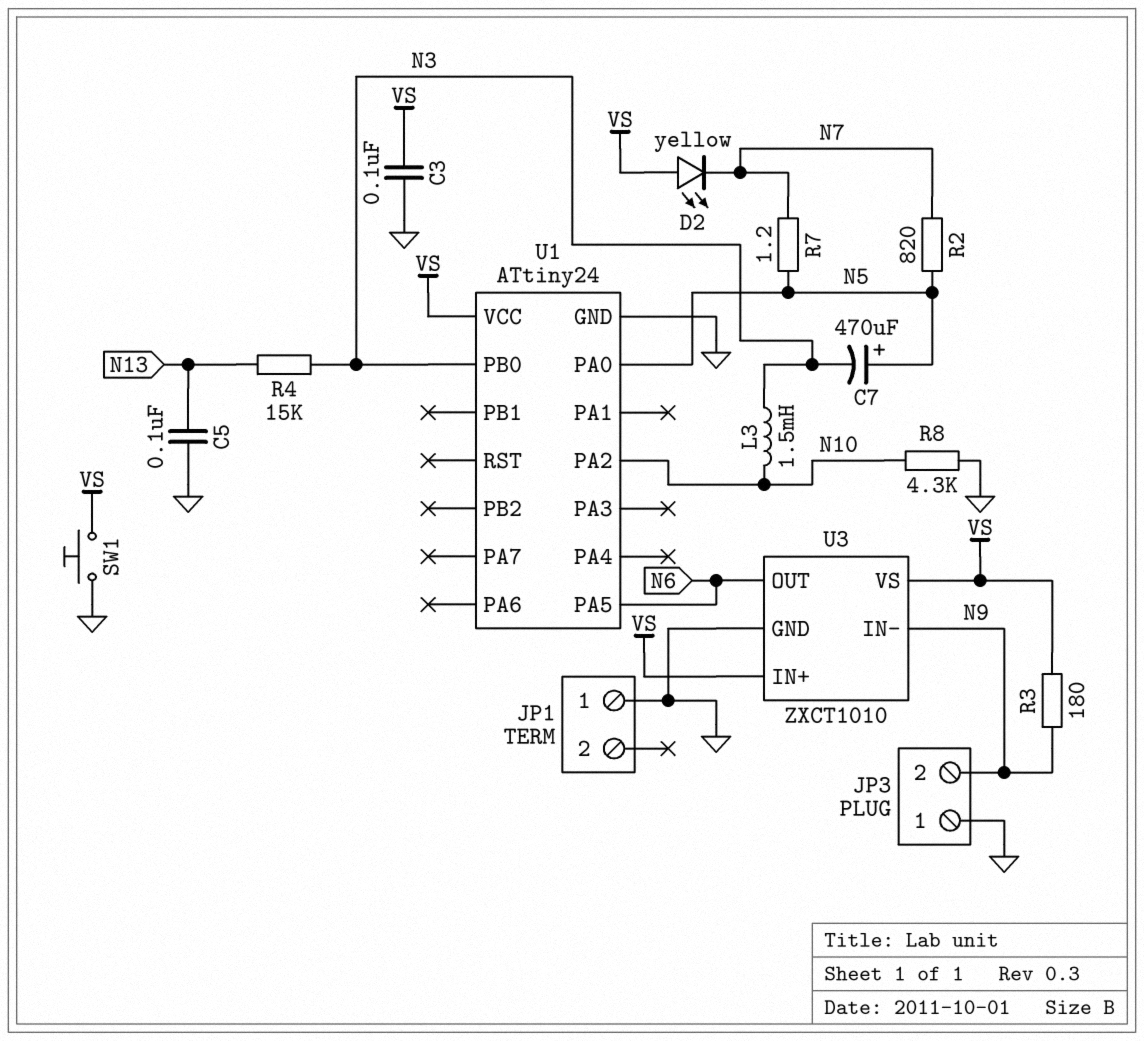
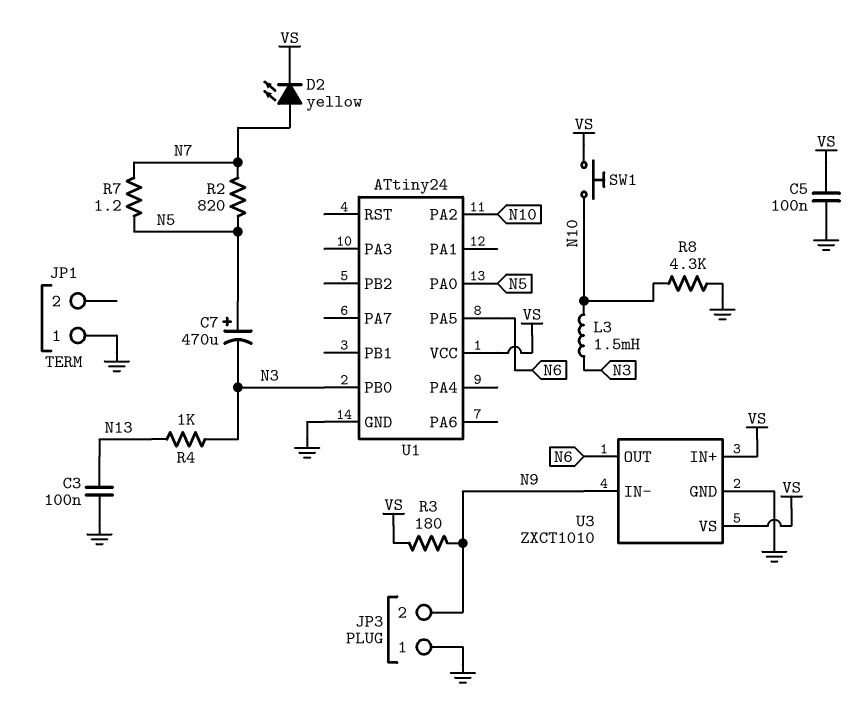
C3: 100nF (GND, VS) -> 100nF (GND, N13)
C5: 100nF (GND, N13) -> 100nF (GND, VS)
D2: LED yellow (A VS, K N7) -> LED yellow (A N7, K VS)
R4: 15k (N3, N13) -> 1k (N3, N13)
SW1: button (GND, VS) -> button (N10, VS)

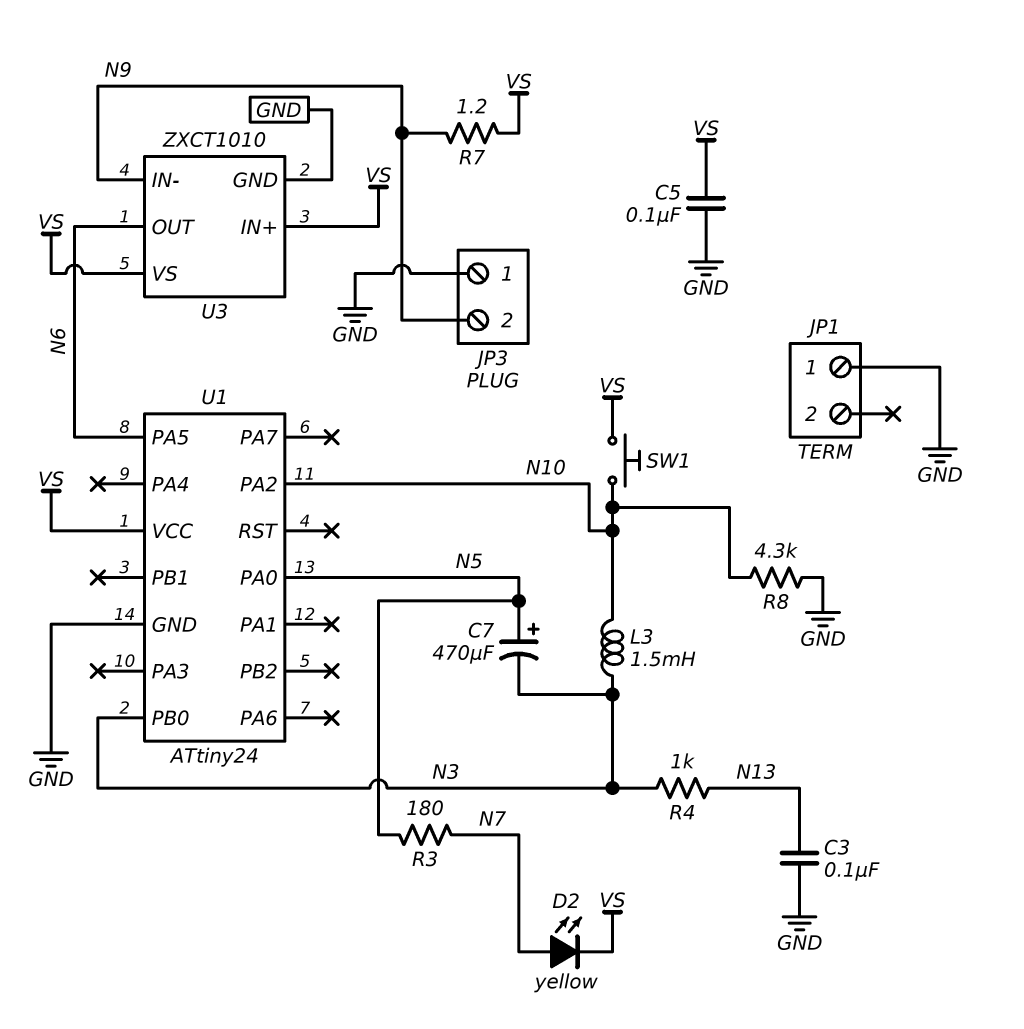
R2: 820 (N5, N7) -> none
R3: 180 (N9, VS) -> 180 (N5, N7)
R7: 1.2 (N5, N7) -> 1.2 (N9, VS)

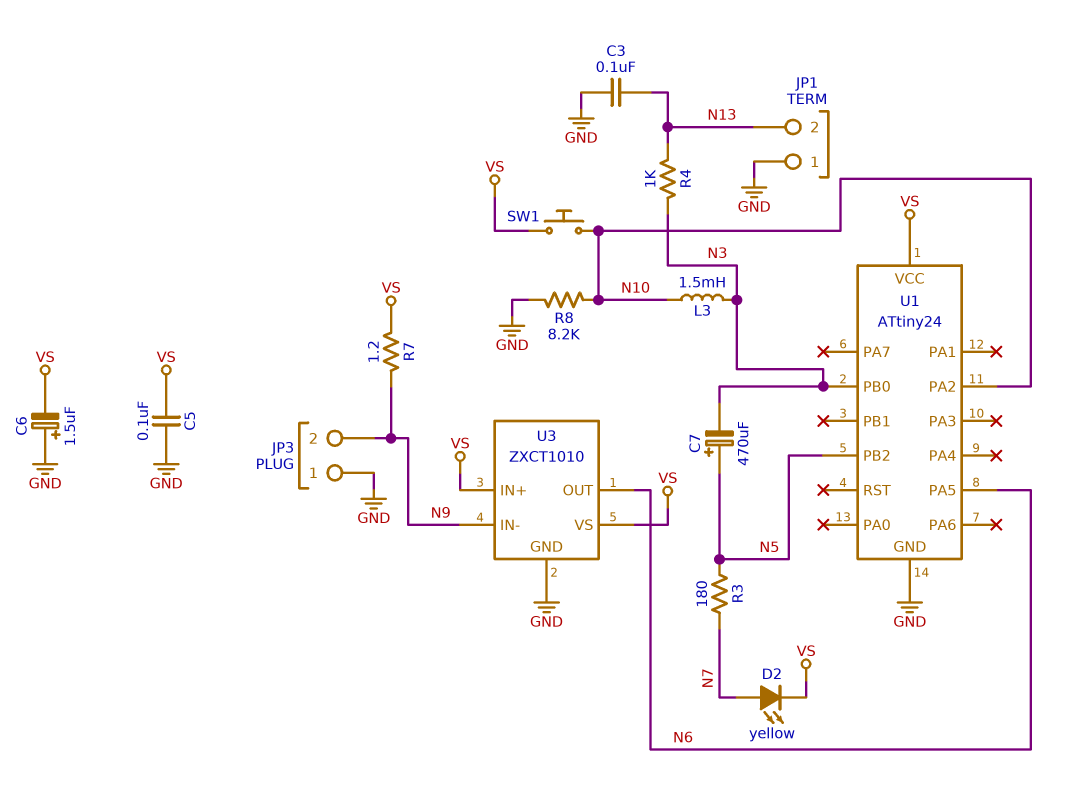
C6: none -> 1.5uF (plus GND, minus VS)
JP1 pin 2: none -> N13
R8: 4.3k (GND, N10) -> 8.2k (GND, N10)
U1 pin PA0: N5 -> none
U1 pin PB2: none -> N5

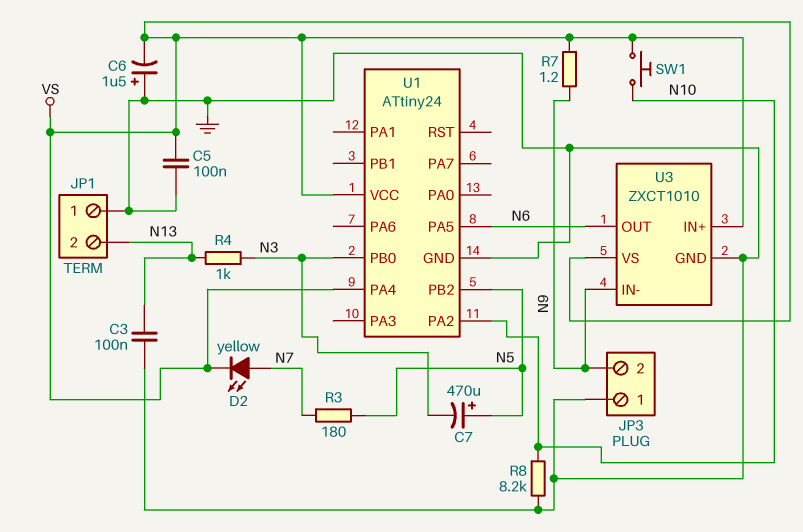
L3: 1.5mH (N3, N10) -> none
U1 pin PA4: none -> VS

